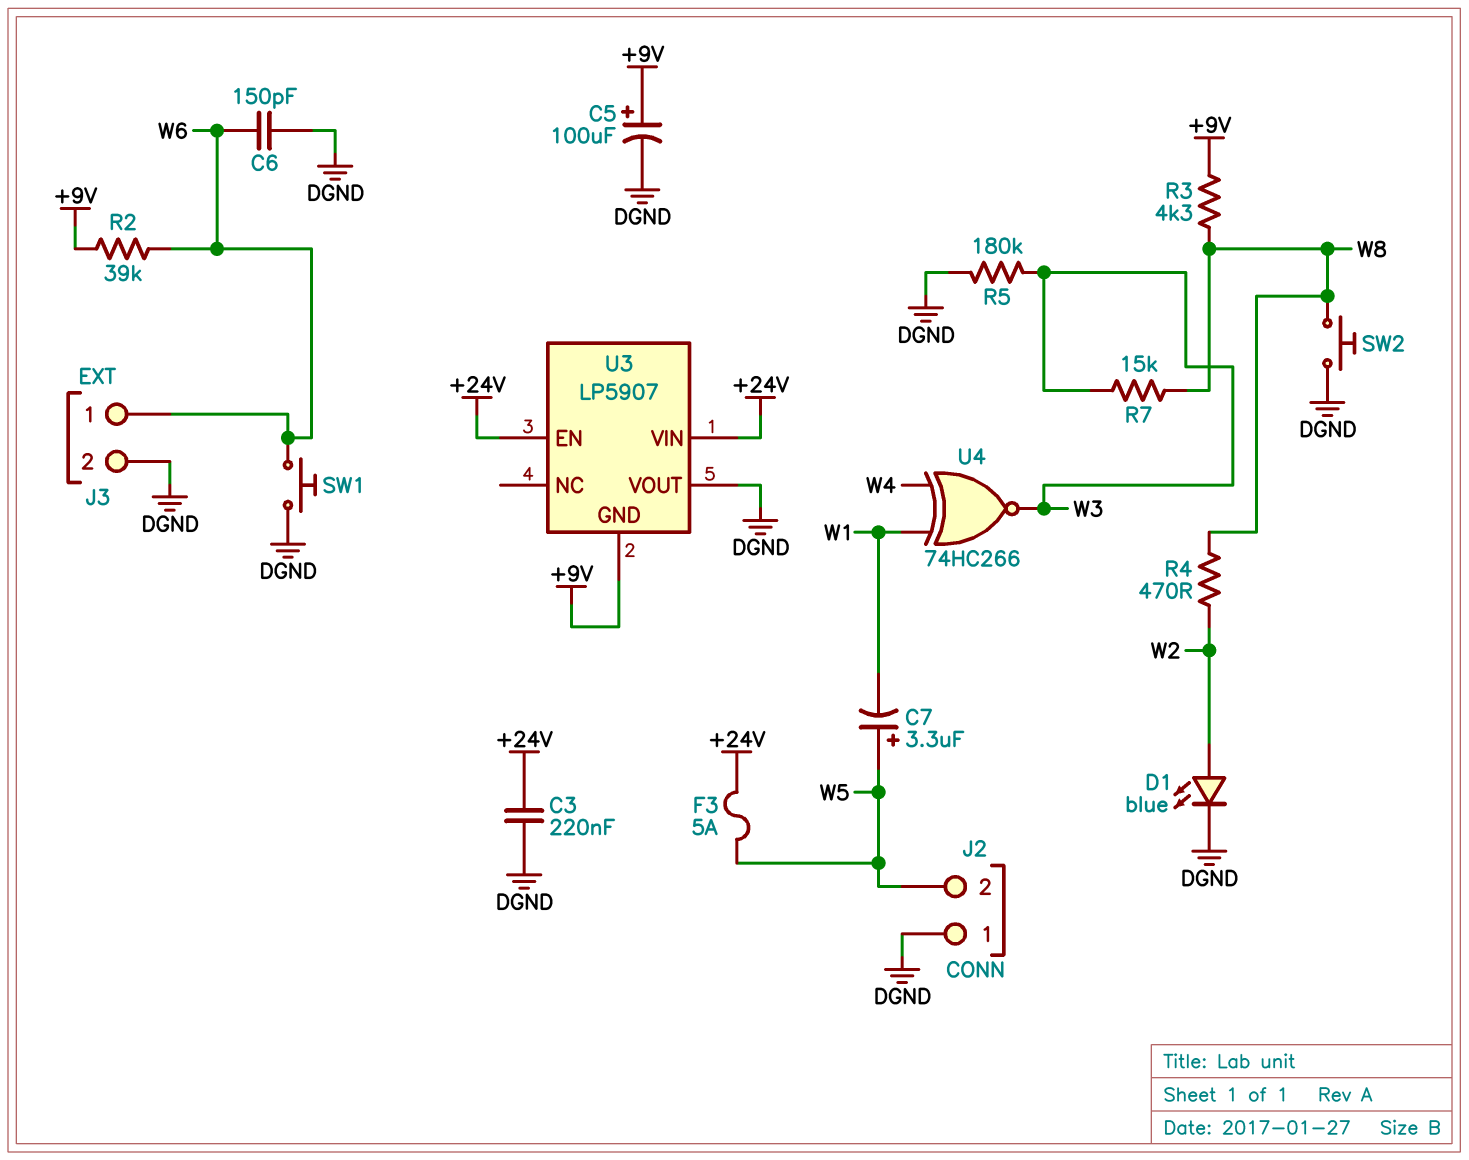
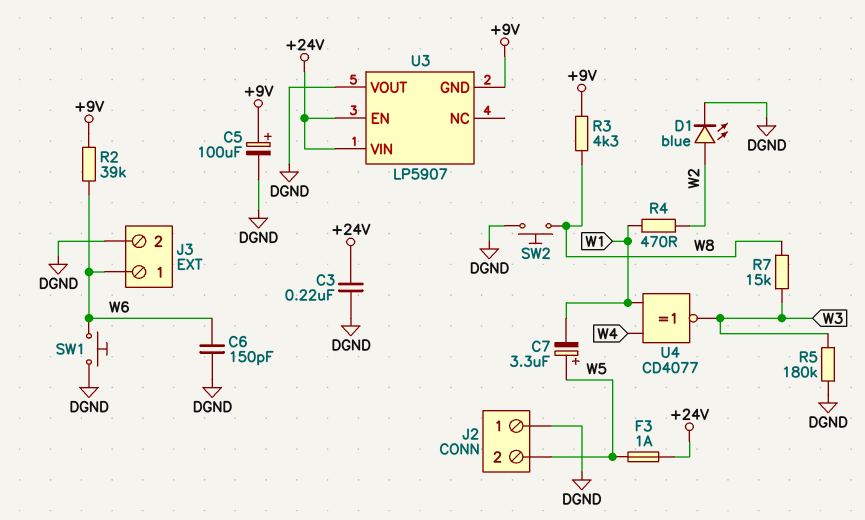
F3: 5A (+24V, W5) -> 1A (+24V, W5)
R4: 470 (W2, W8) -> 470 (W1, W2)
U4: XNOR 74HC266 (in W1, in W4, out W3) -> XNOR CD4077 (in W1, in W4, out W3)

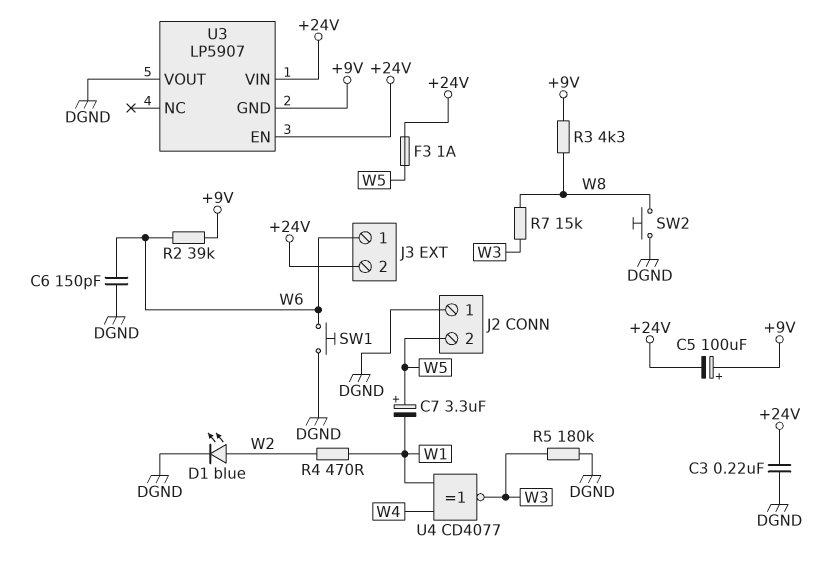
C5: 100uF (plus +9V, minus DGND) -> 100uF (plus +9V, minus +24V)
J3 pin 2: DGND -> +24V

